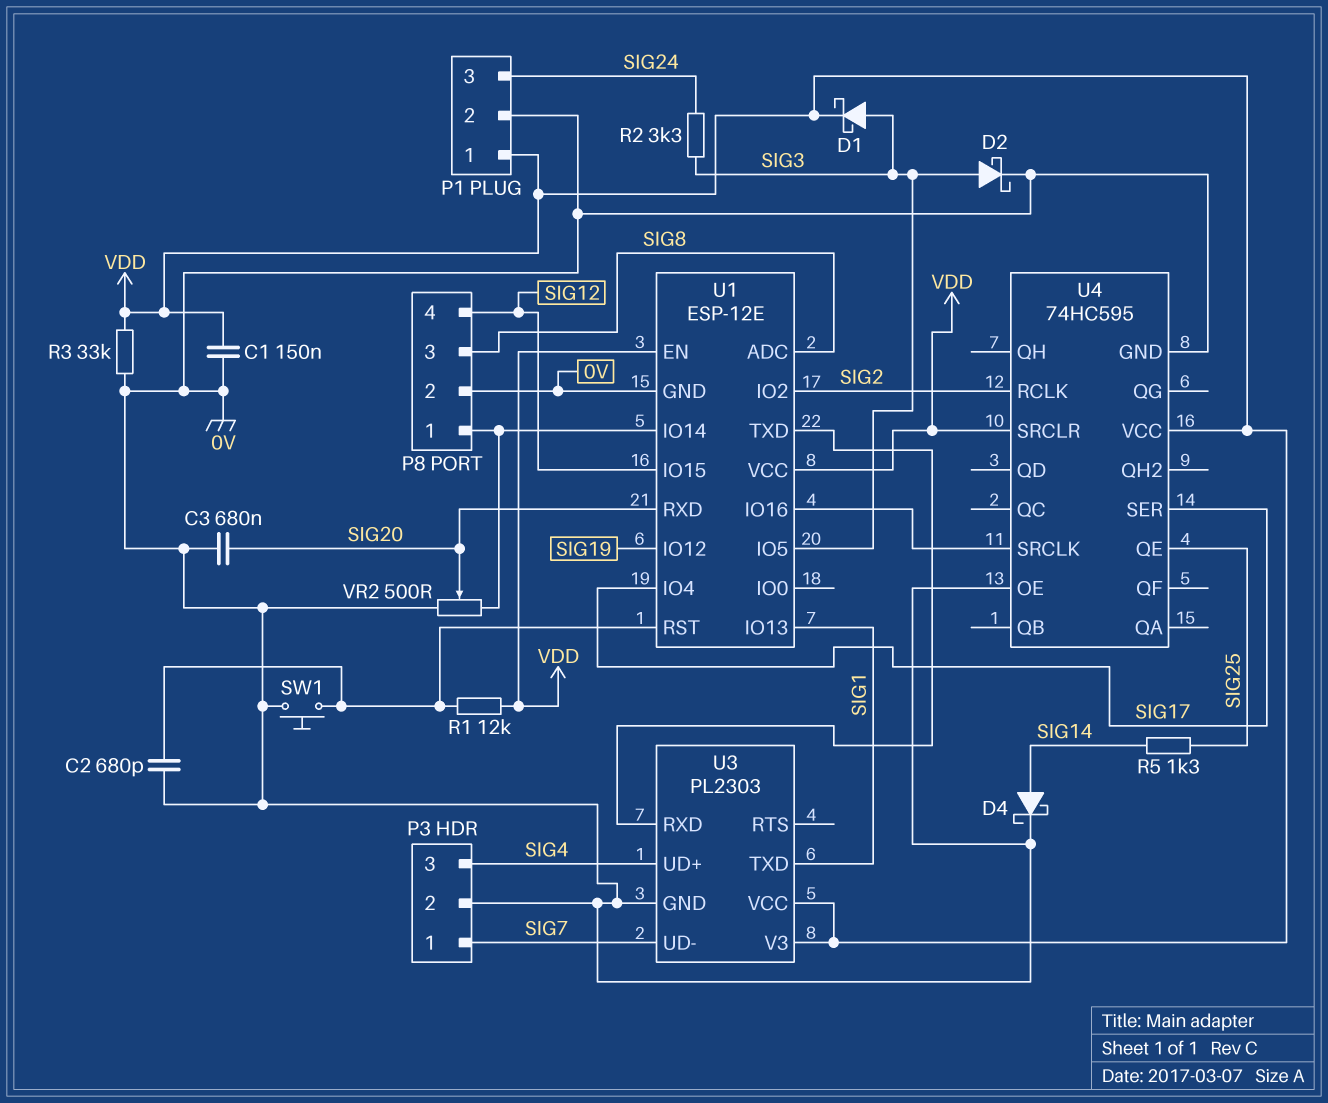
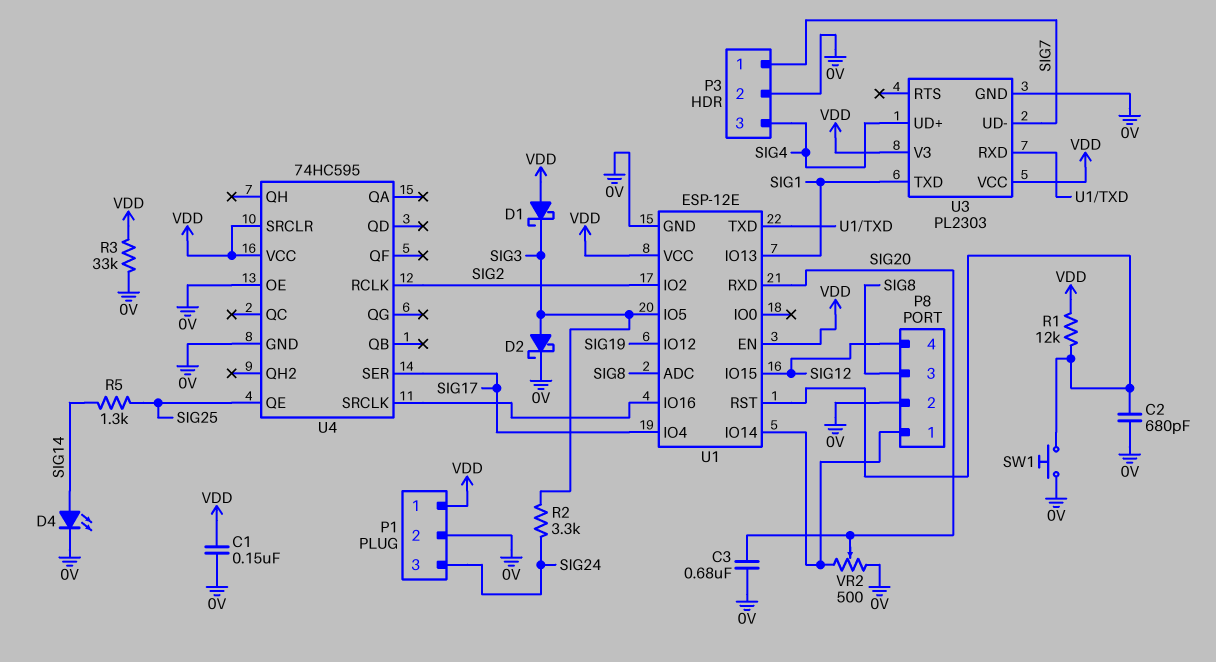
D1: schottky (A SIG3, K VDD) -> schottky (A VDD, K SIG3)
D4: schottky (A SIG14, K 0V) -> LED (A SIG14, K 0V)

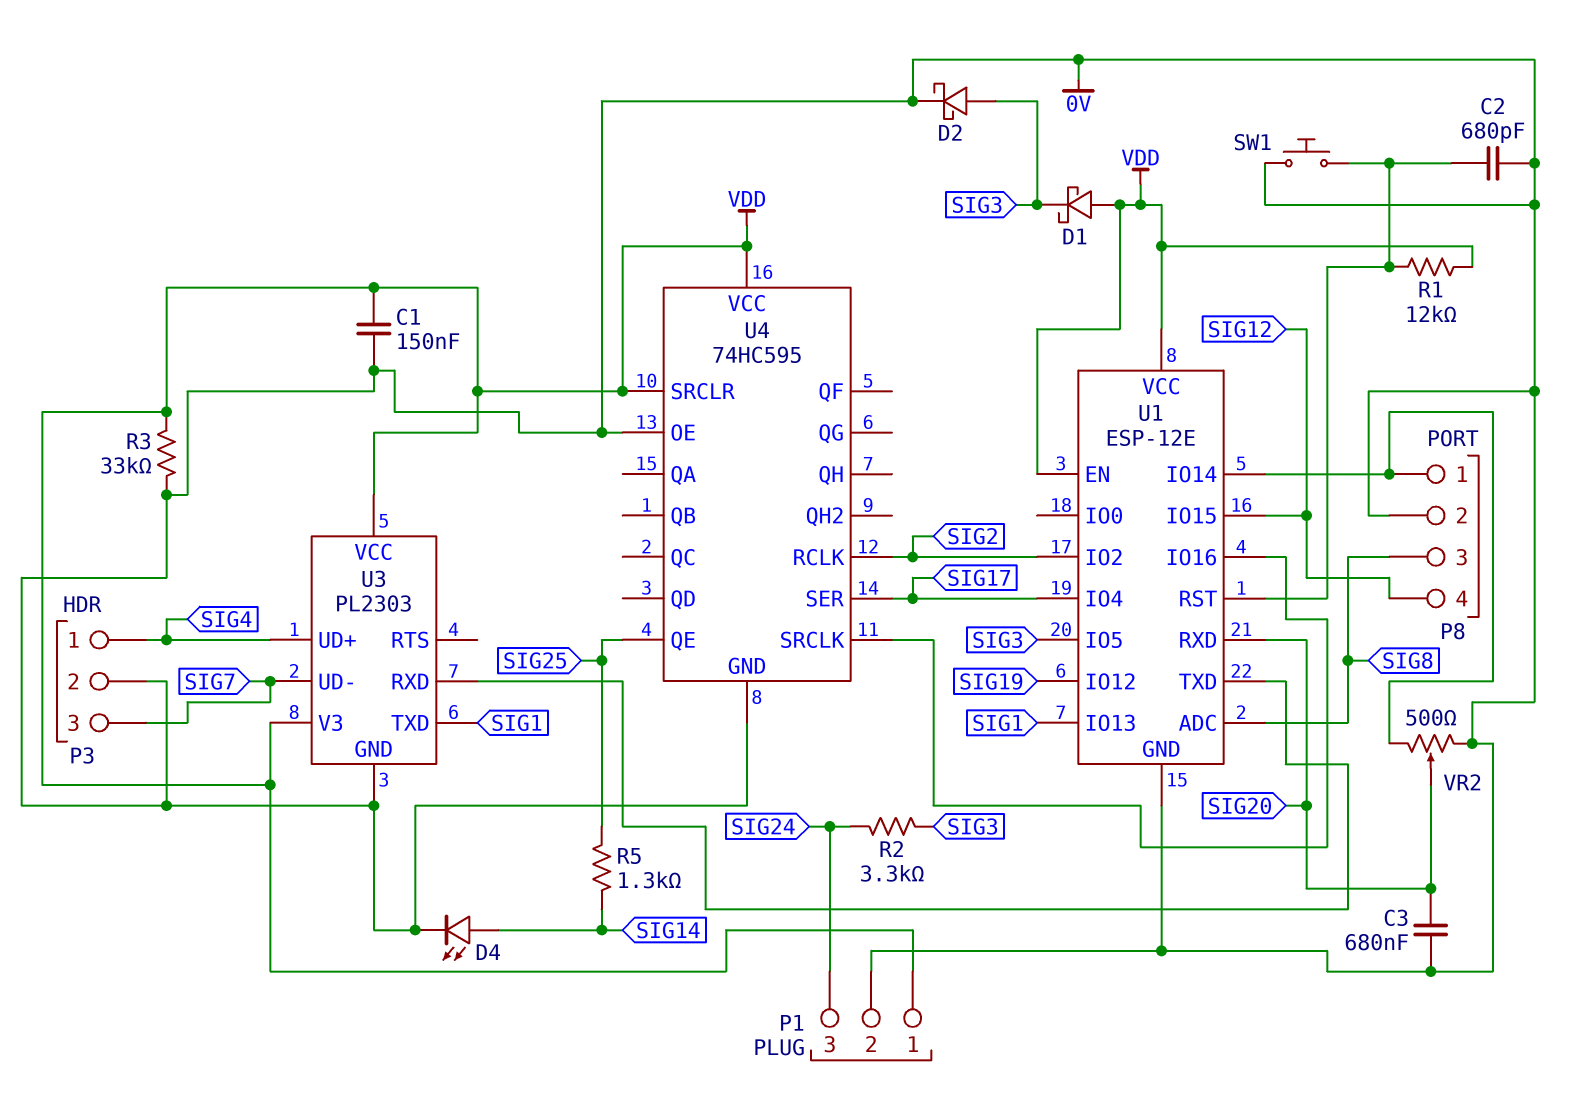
P3 pin 1: SIG7 -> SIG4
P3 pin 3: SIG4 -> SIG7

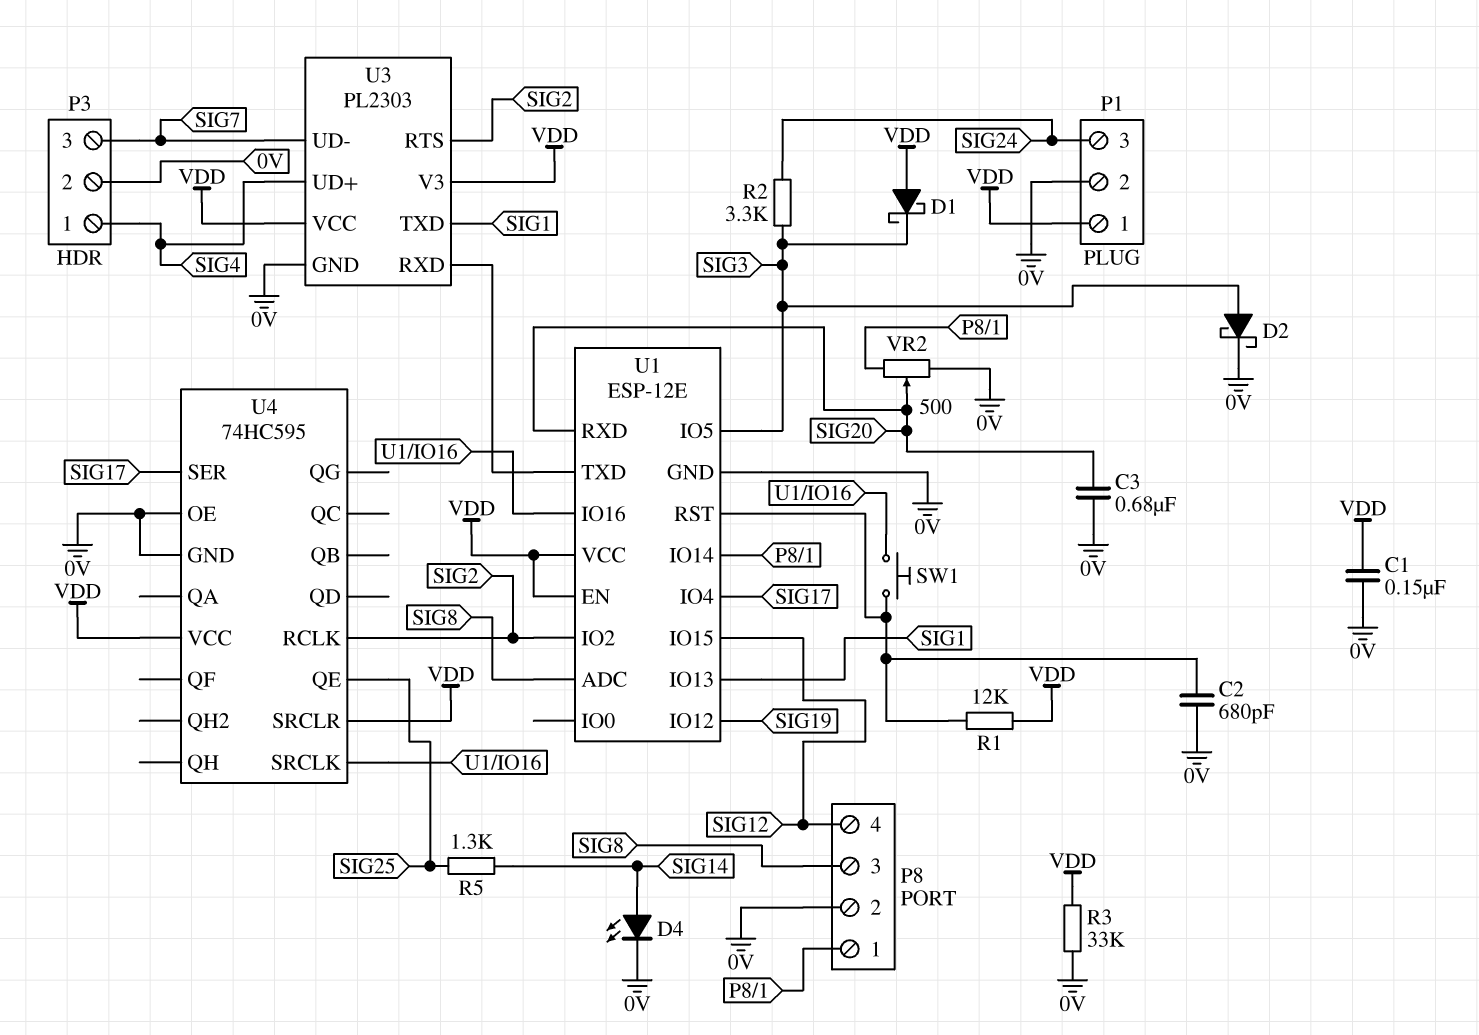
SW1: button (0V, U1/RST) -> button (U1/IO16, U1/RST)
U3 pin RTS: none -> SIG2

